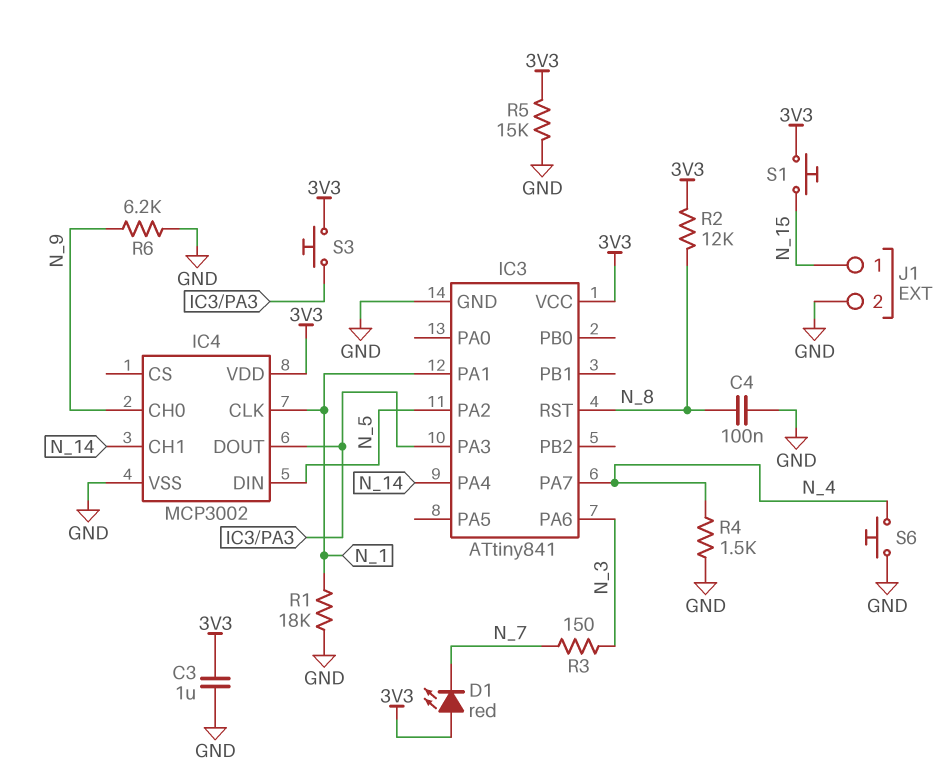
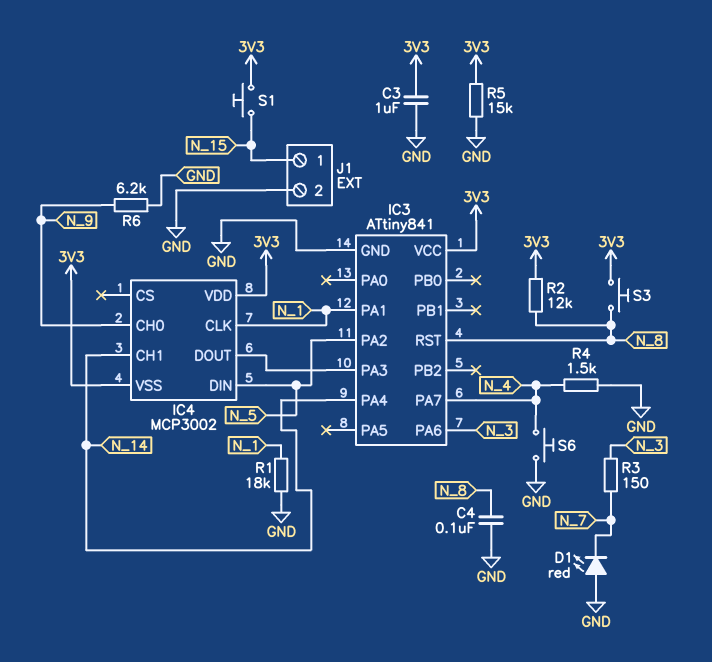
D1: LED red (A 3V3, K N_7) -> LED red (A GND, K N_7)
IC4 pin VSS: GND -> 3V3
S3: button (3V3, IC3/PA3) -> button (3V3, N_8)

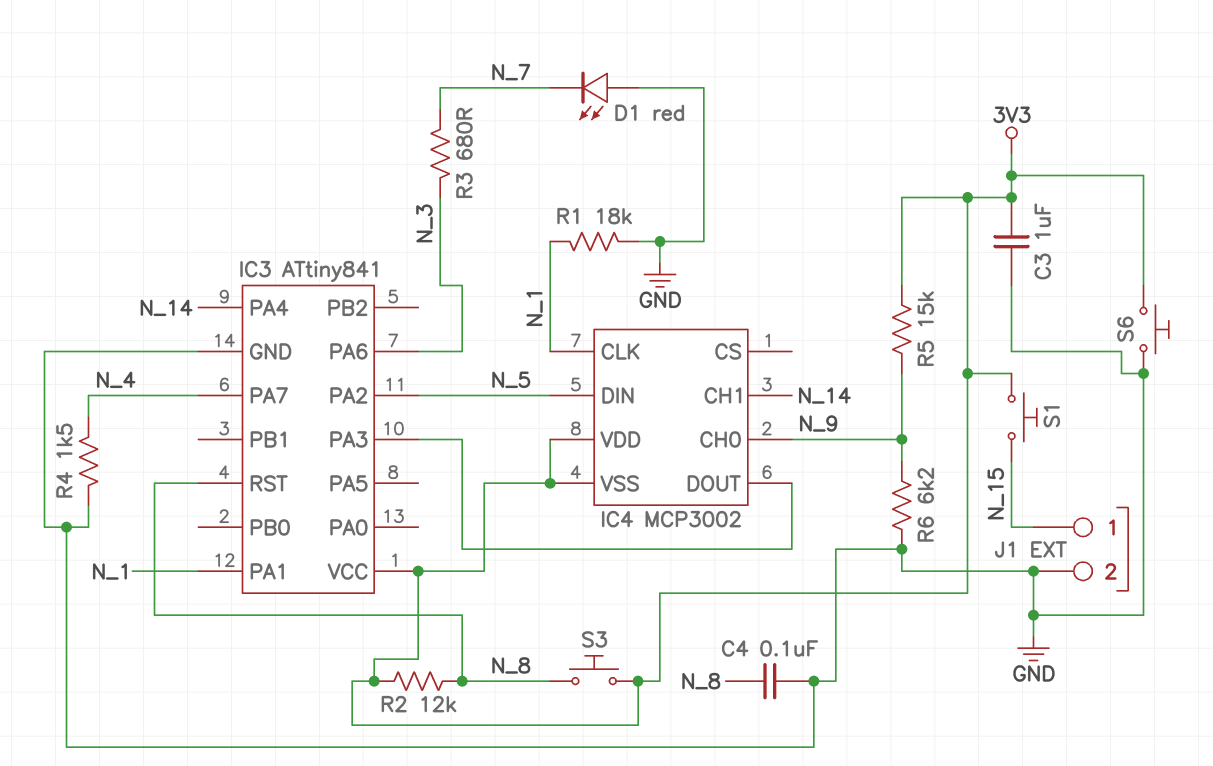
R3: 150 (N_3, N_7) -> 680 (N_3, N_7)
R5: 15k (3V3, GND) -> 15k (3V3, N_9)
S6: button (GND, N_4) -> button (3V3, GND)

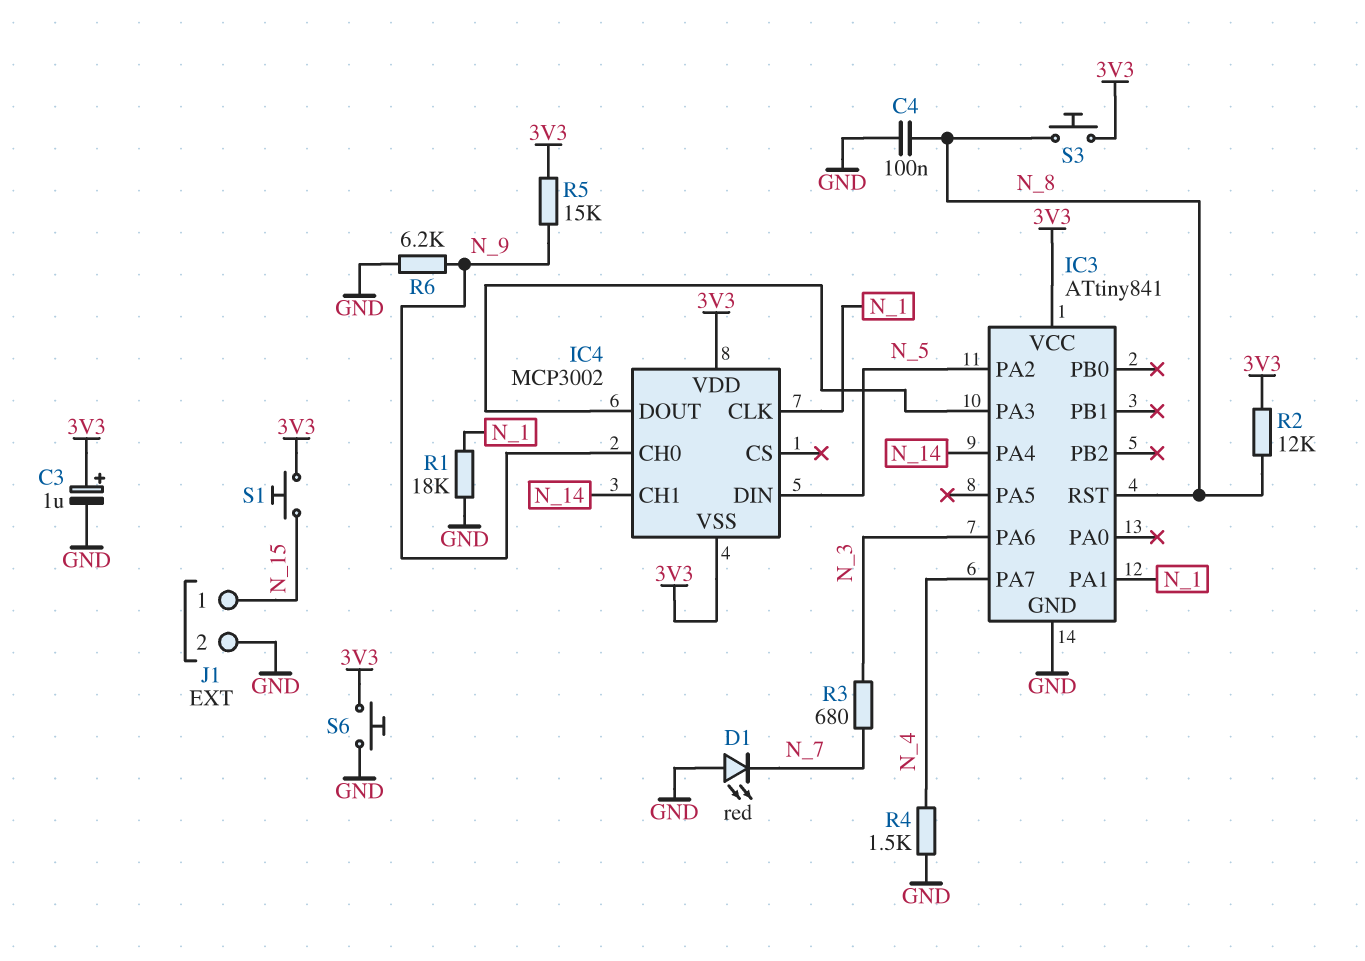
C3: 1uF (3V3, GND) -> 1uF (plus 3V3, minus GND)

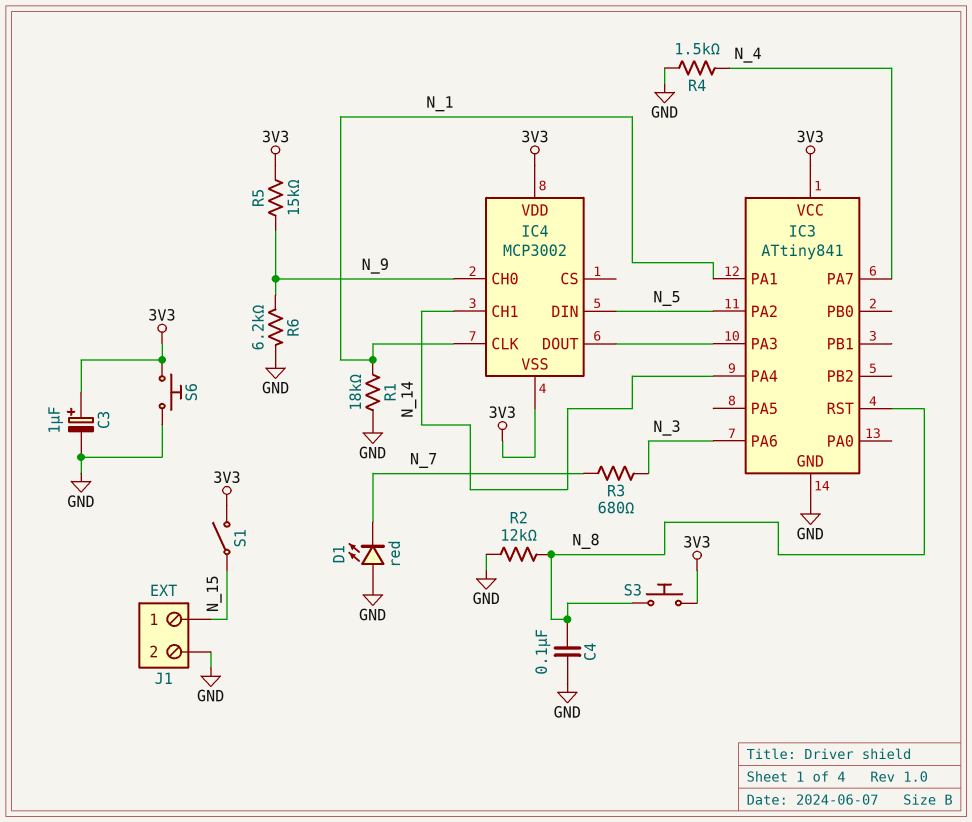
R2: 12k (3V3, N_8) -> 12k (GND, N_8)
S1: button (3V3, N_15) -> switch (3V3, N_15)

